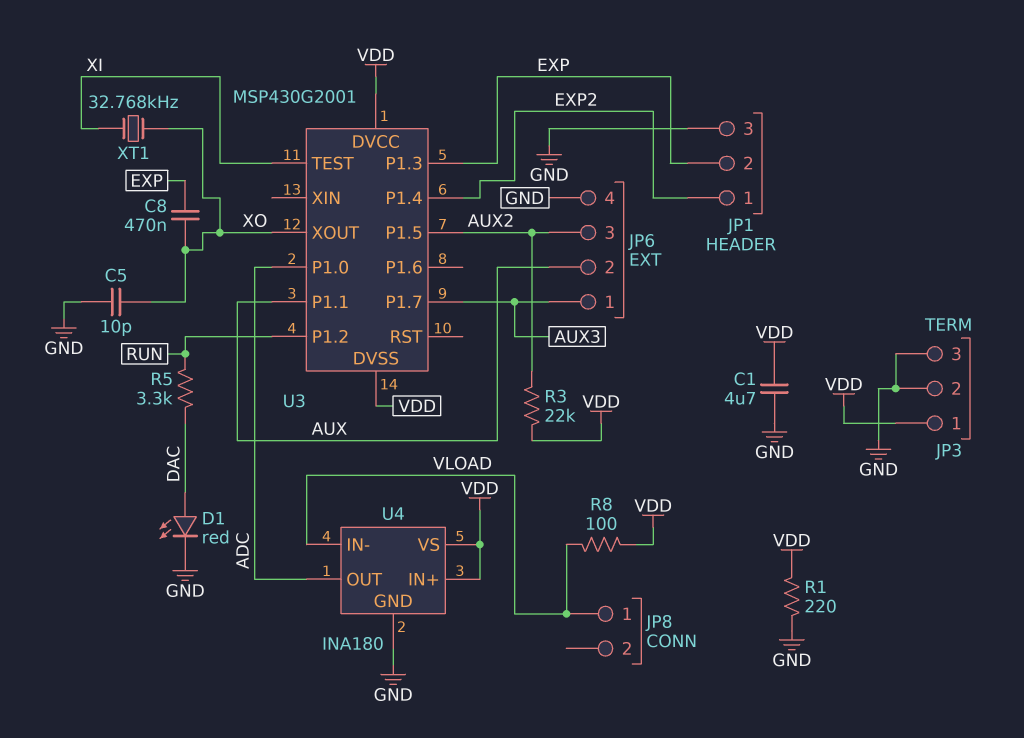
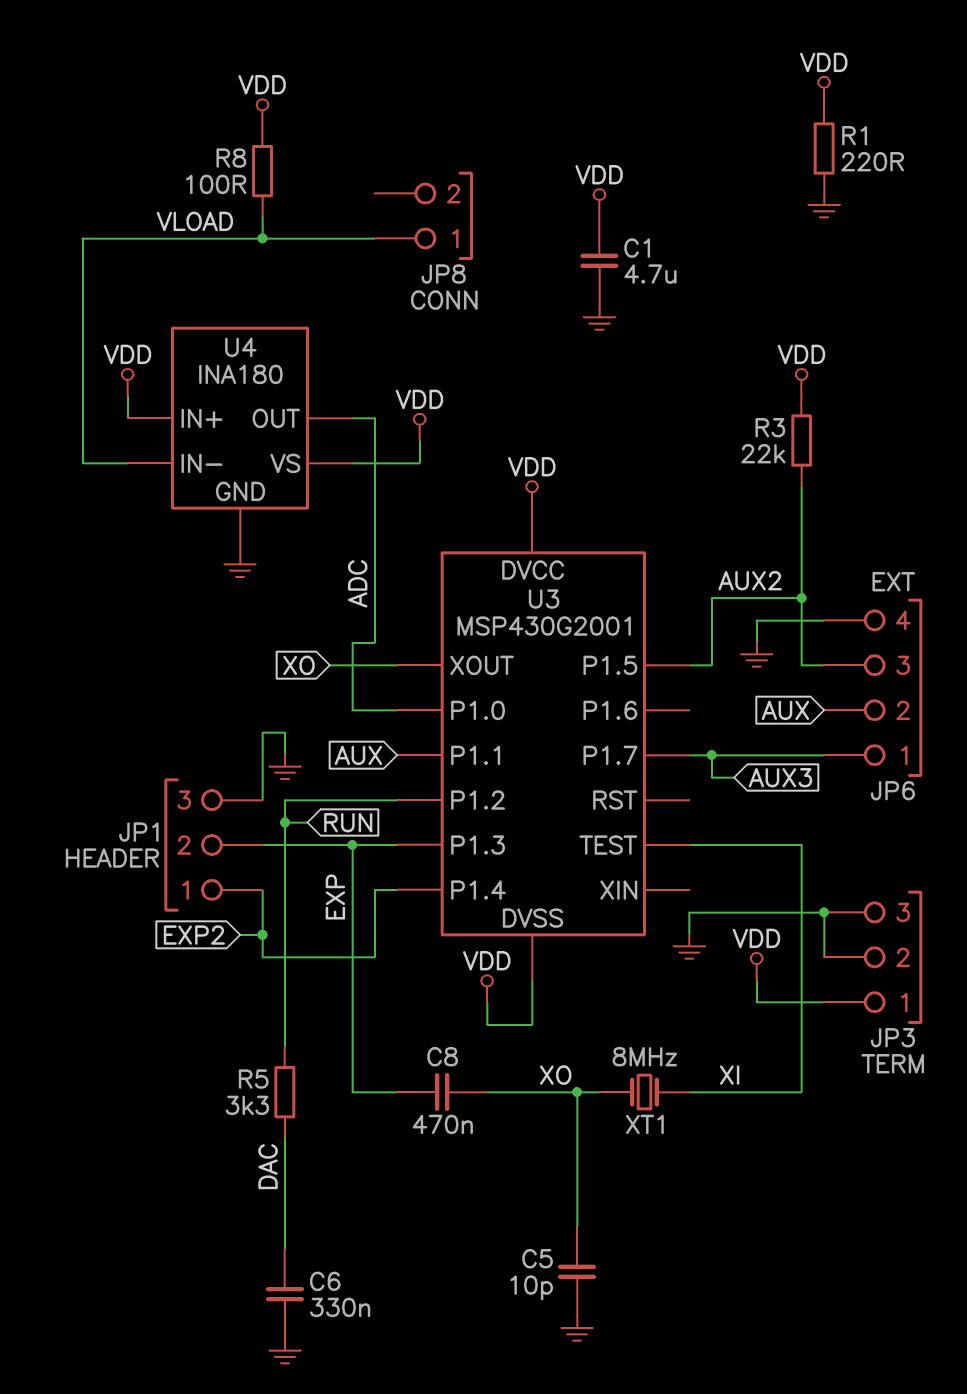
C6: none -> 330nF (DAC, GND)
D1: LED red (A DAC, K GND) -> none
XT1: 32.768kHz (XI, XO) -> 8MHz (XI, XO)

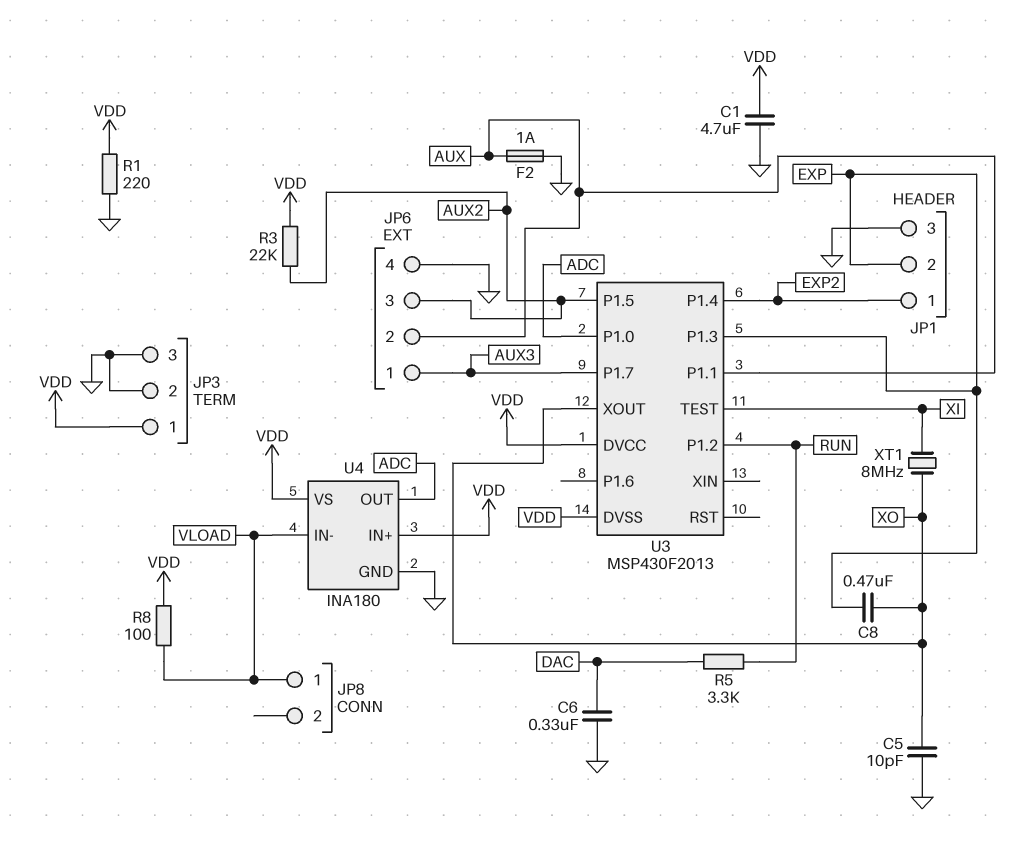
F2: none -> 1A (AUX, GND)
U3: MSP430G2001 -> MSP430F2013

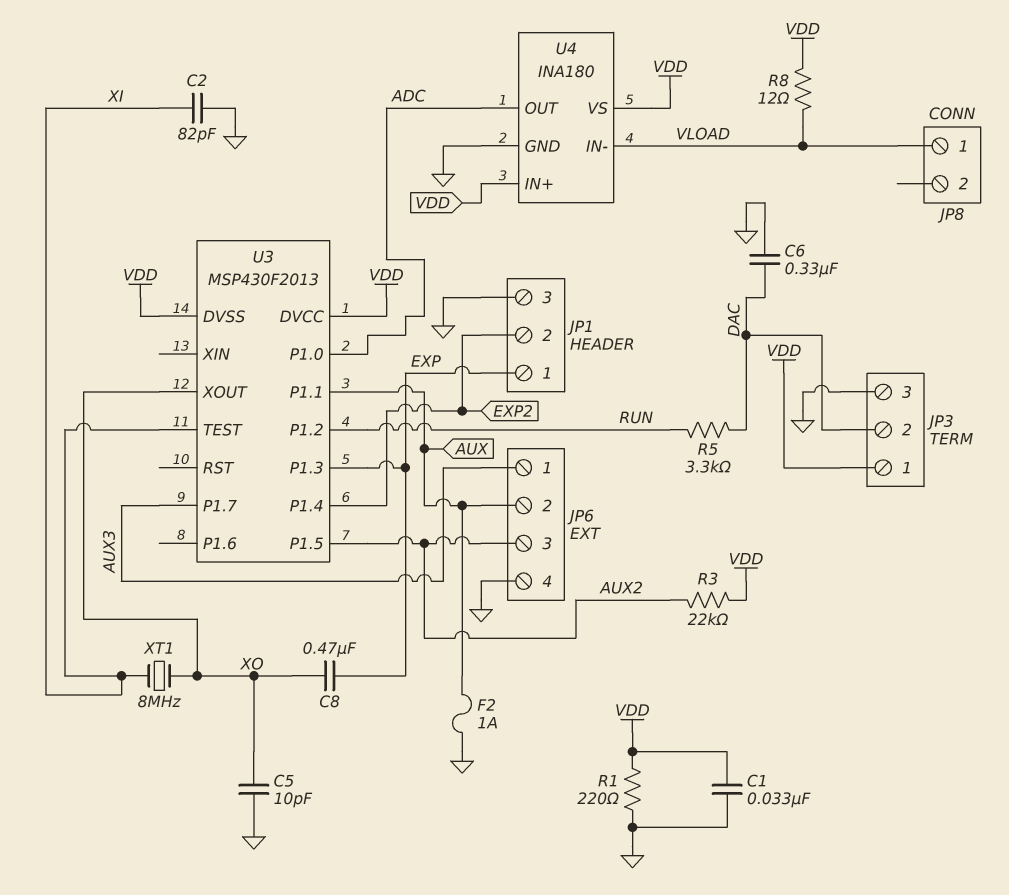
C1: 4.7uF (GND, VDD) -> 33nF (GND, VDD)
C2: none -> 82pF (GND, XI)
JP1 pin 1: EXP2 -> EXP
JP1 pin 2: EXP -> EXP2
JP3 pin 2: GND -> DAC
R8: 100 (VDD, VLOAD) -> 12 (VDD, VLOAD)

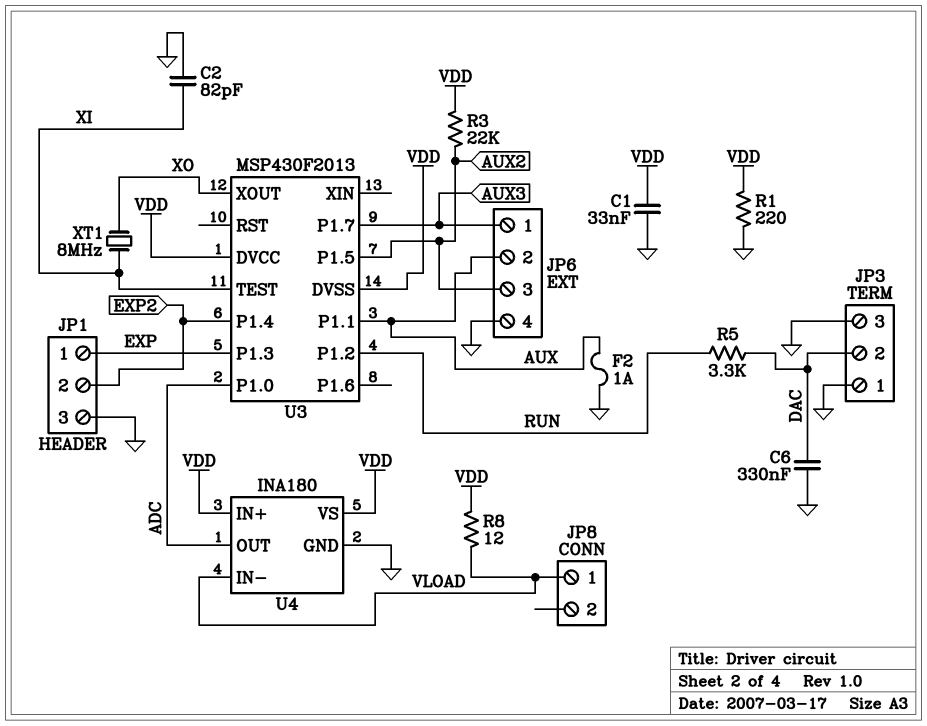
C5: 10pF (GND, XO) -> none
C8: 470nF (EXP, XO) -> none
JP3 pin 1: VDD -> GND

